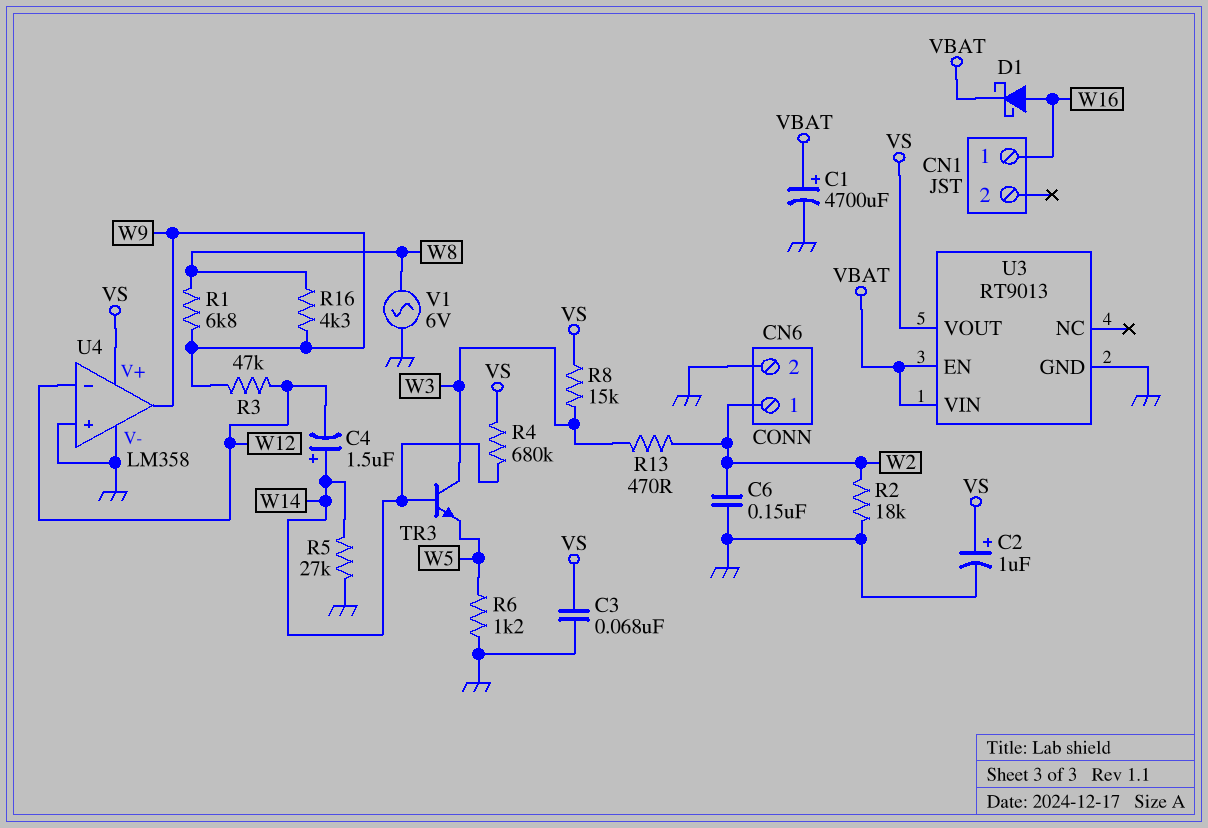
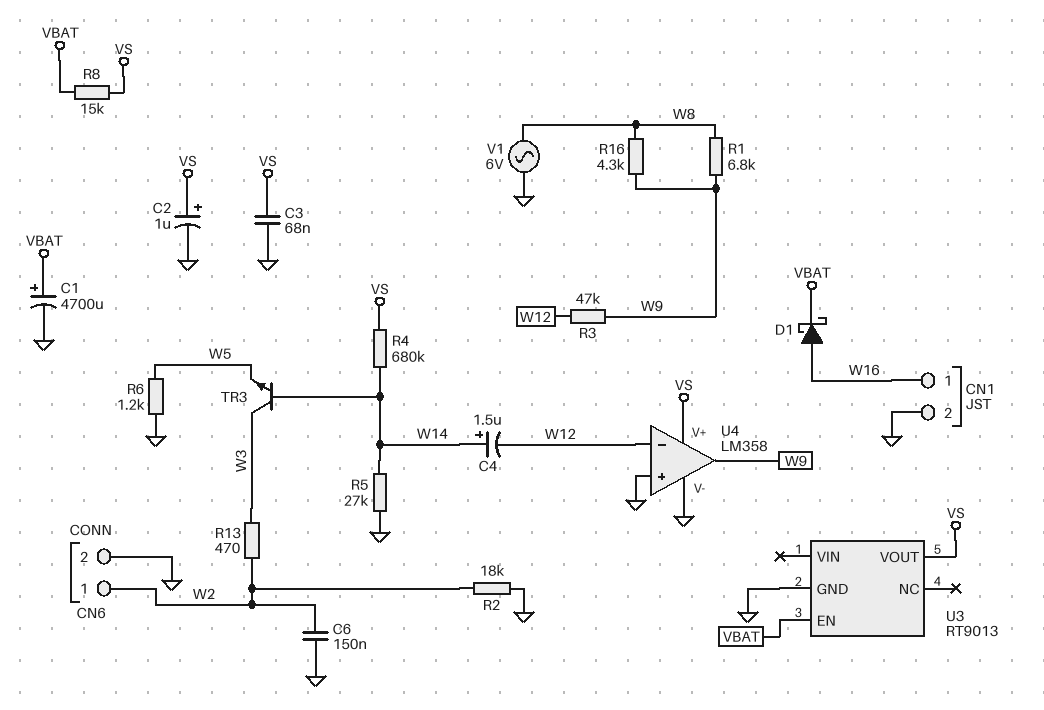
CN1 pin 2: none -> GND
R8: 15k (VS, W3) -> 15k (VBAT, VS)
U3 pin VIN: VBAT -> none

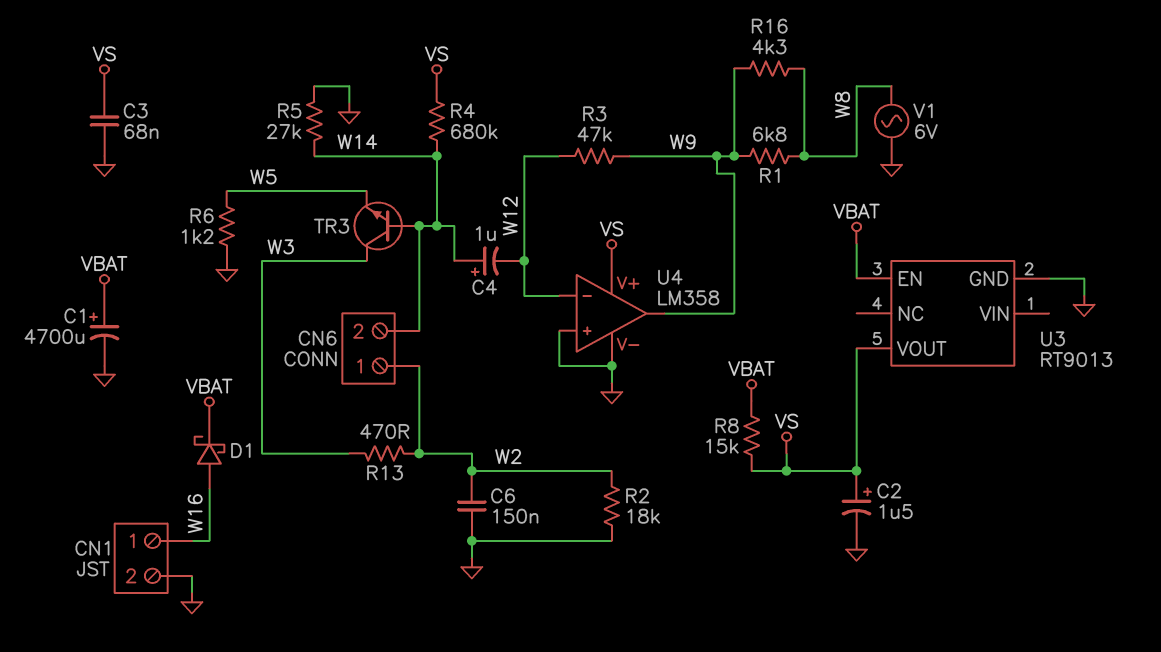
C2: 1uF (plus VS, minus GND) -> 1.5uF (plus VS, minus GND)
C4: 1.5uF (plus W14, minus W12) -> 1uF (plus W14, minus W12)
CN6 pin 2: GND -> W14

